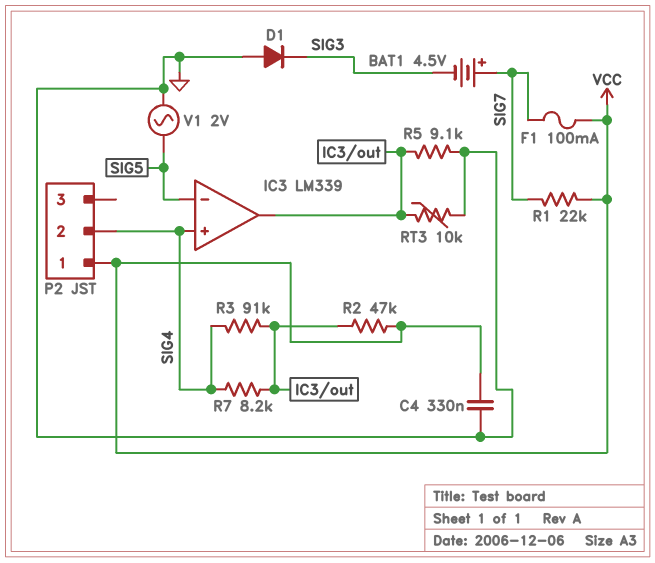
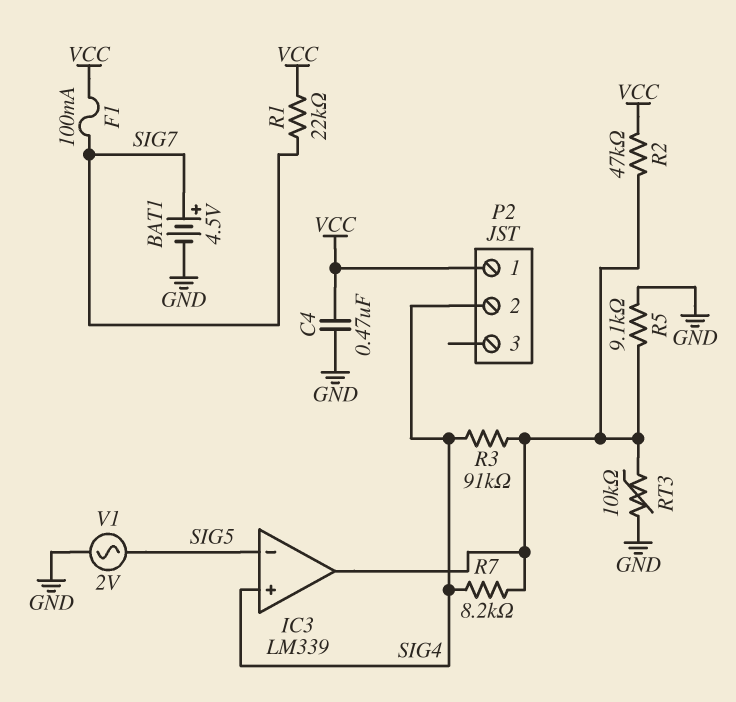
BAT1: 4.5V (plus SIG7, minus SIG3) -> 4.5V (plus SIG7, minus GND)
C4: 330nF (GND, VCC) -> 470nF (GND, VCC)
D1: diode (A GND, K SIG3) -> none

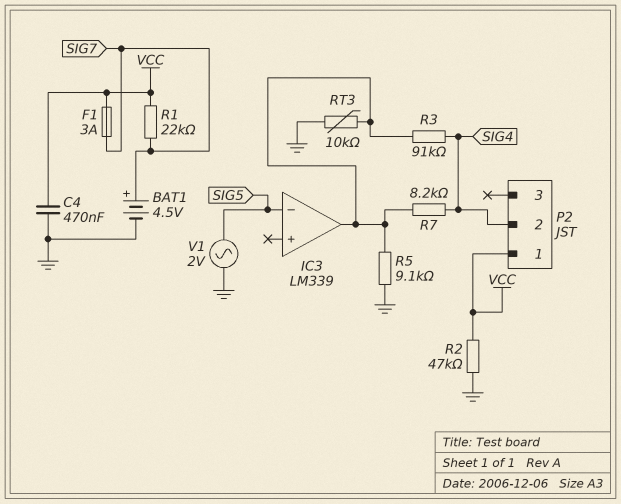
F1: 100mA (SIG7, VCC) -> 3A (SIG7, VCC)
IC3 pin in+: SIG4 -> none
R2: 47k (IC3/out, VCC) -> 47k (GND, VCC)

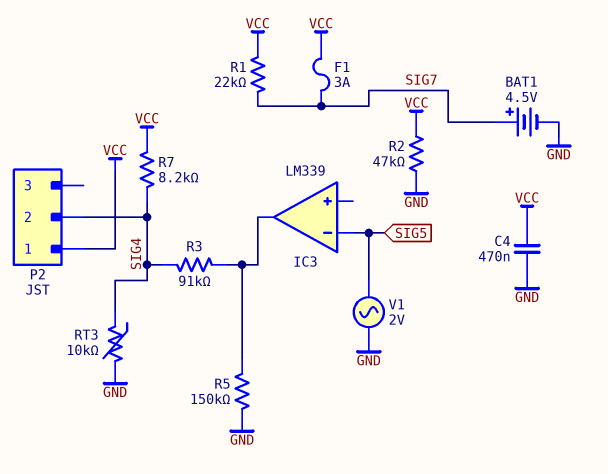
R5: 9.1k (GND, IC3/out) -> 150k (GND, IC3/out)
R7: 8.2k (IC3/out, SIG4) -> 8.2k (SIG4, VCC)
RT3: 10k (GND, IC3/out) -> 10k (GND, SIG4)

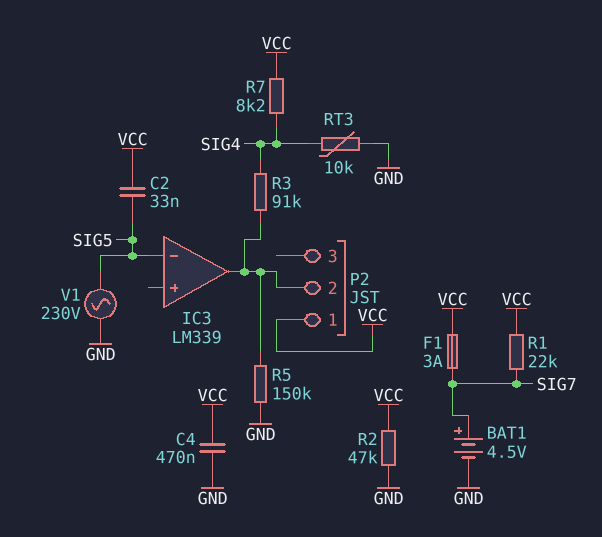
C2: none -> 33nF (SIG5, VCC)
P2 pin 2: SIG4 -> IC3/out
V1: AC 2V (GND, SIG5) -> AC 230V (GND, SIG5)

